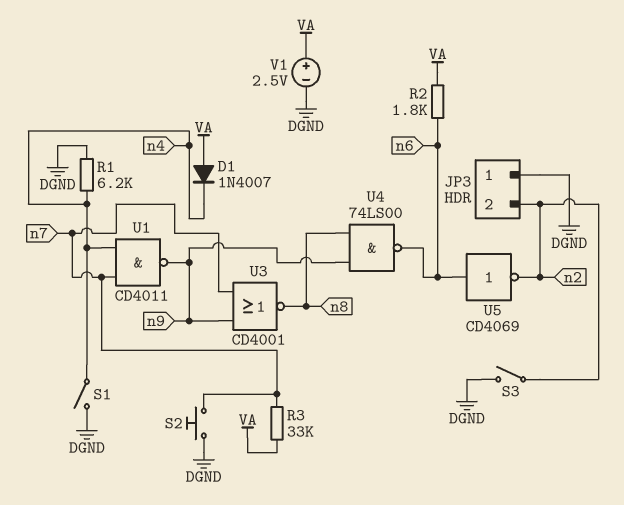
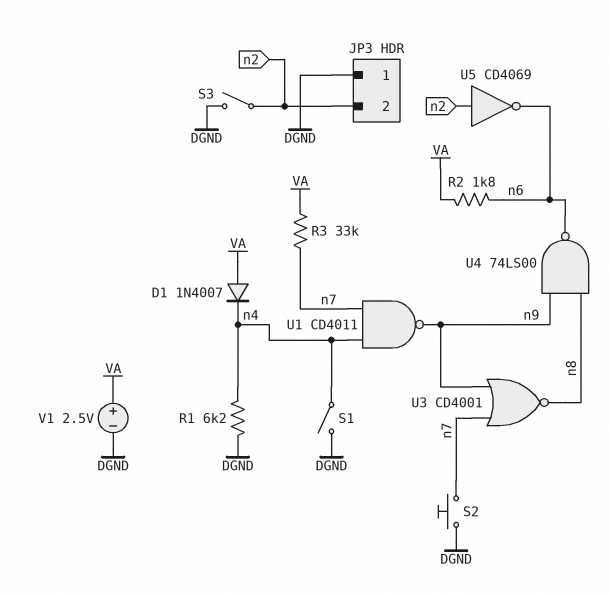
U5: NOT CD4069 (in n6, out n2) -> NOT CD4069 (in n2, out n6)

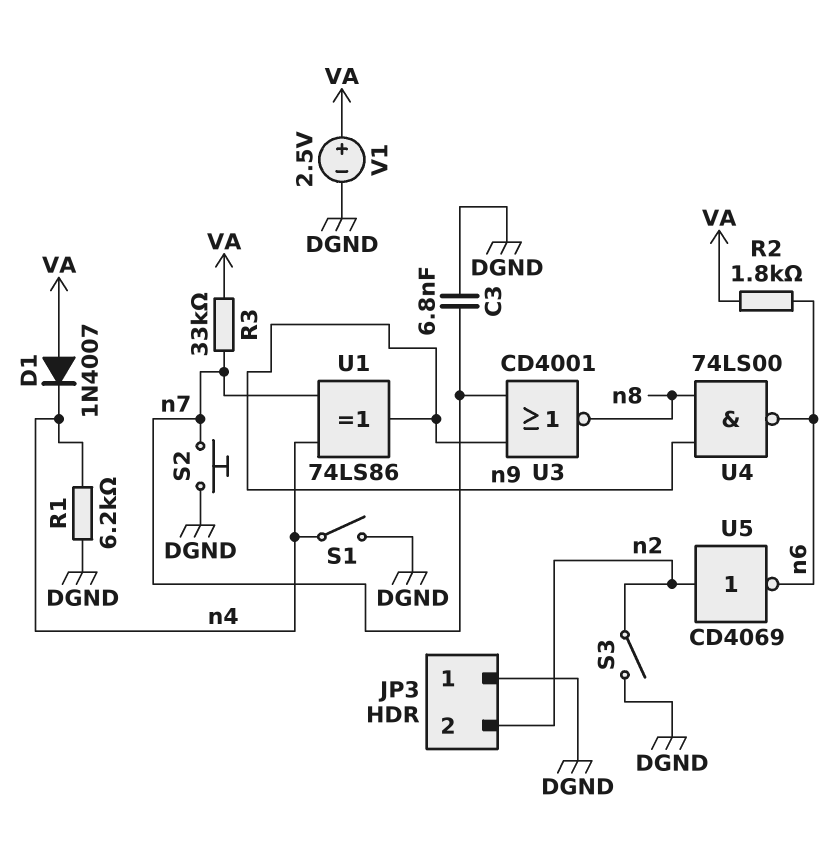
C3: none -> 6.8nF (DGND, n7)
U1: NAND CD4011 (in n4, in n7, out n9) -> XOR 74LS86 (in n4, in n7, out n9)

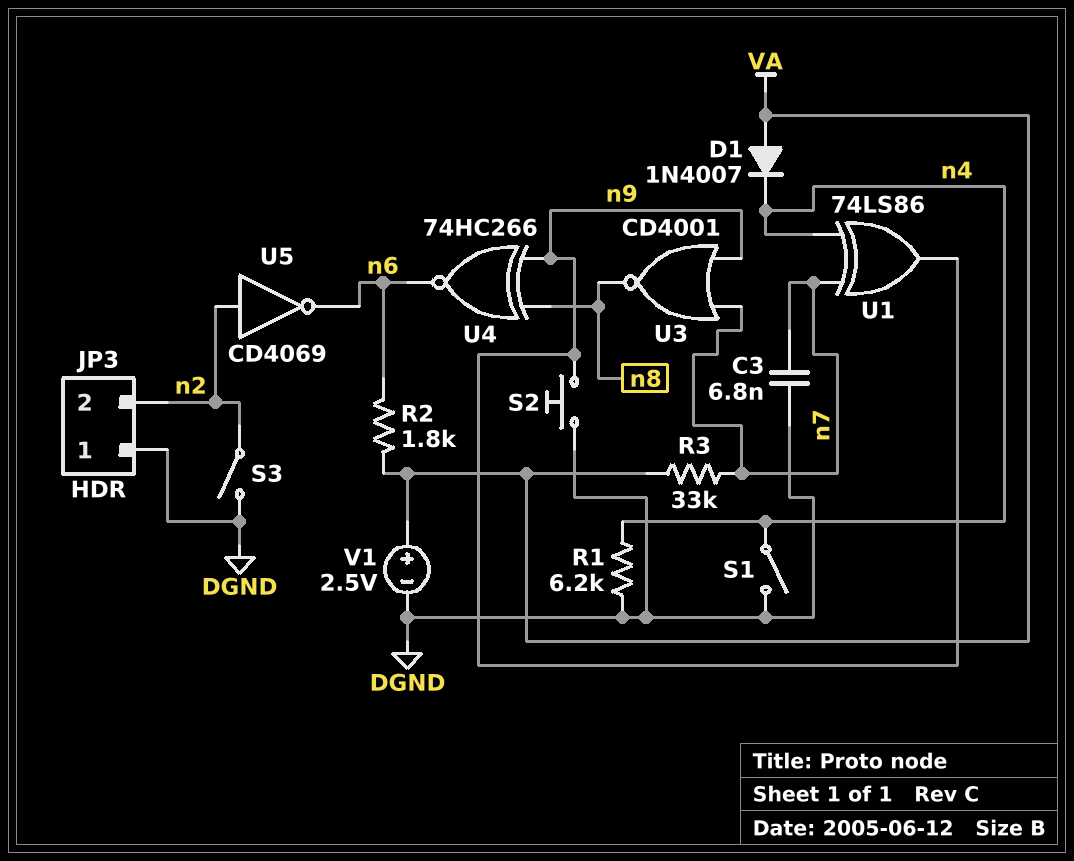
S2: button (DGND, n7) -> button (DGND, n9)
U4: NAND 74LS00 (in n8, in n9, out n6) -> XNOR 74HC266 (in n8, in n9, out n6)

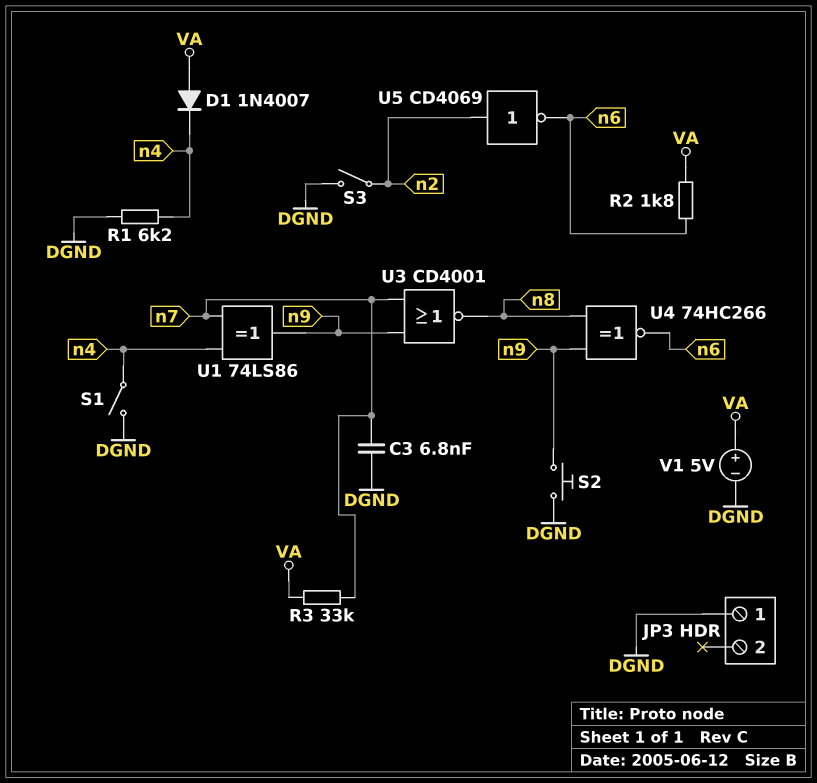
JP3 pin 2: n2 -> none
V1: 2.5V (plus VA, minus DGND) -> 5V (plus VA, minus DGND)

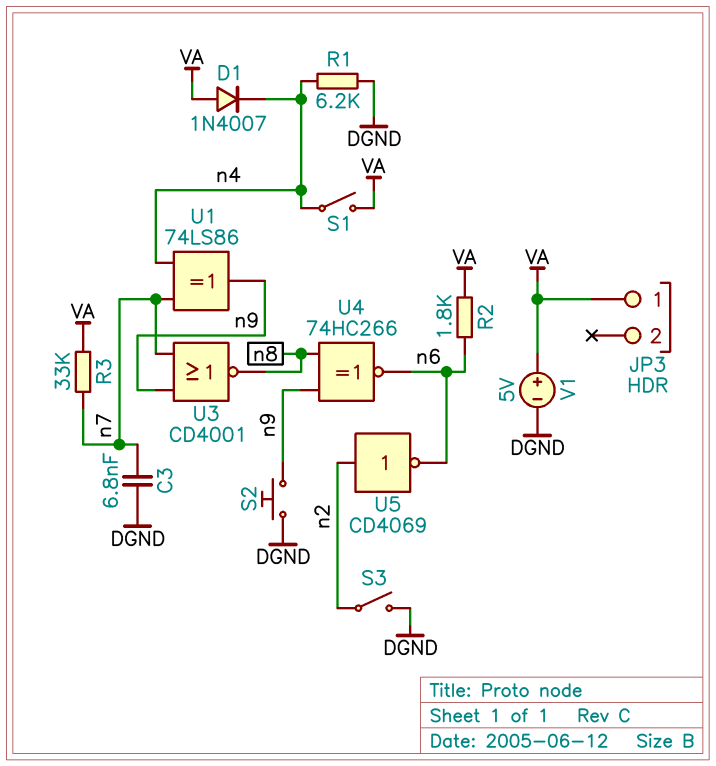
JP3 pin 1: DGND -> VA
S1: switch (DGND, n4) -> switch (VA, n4)

